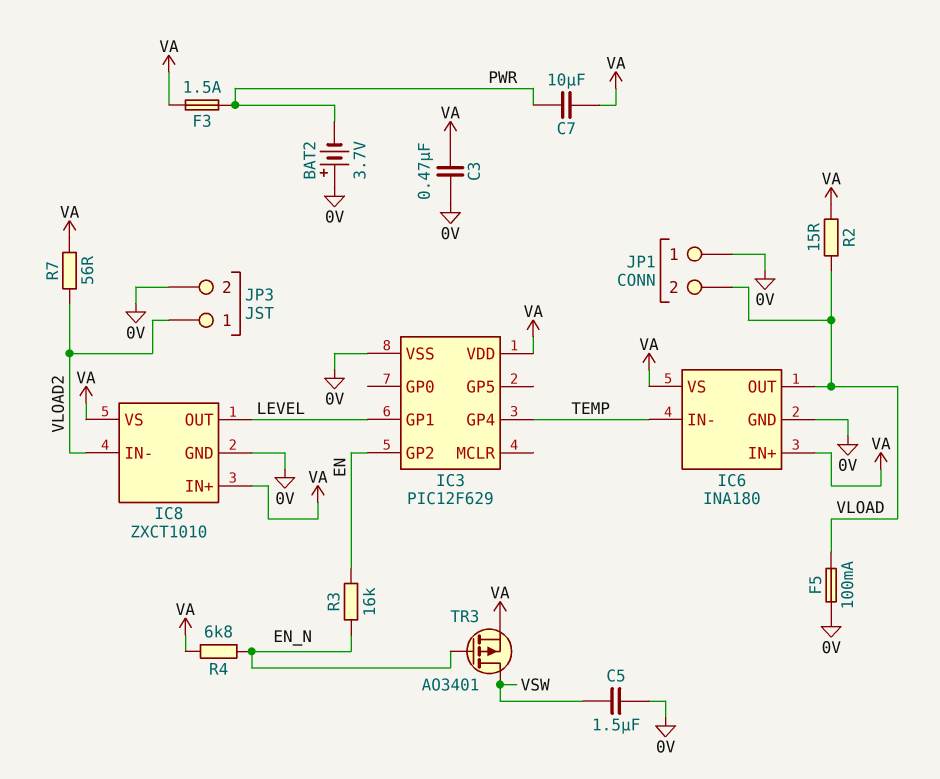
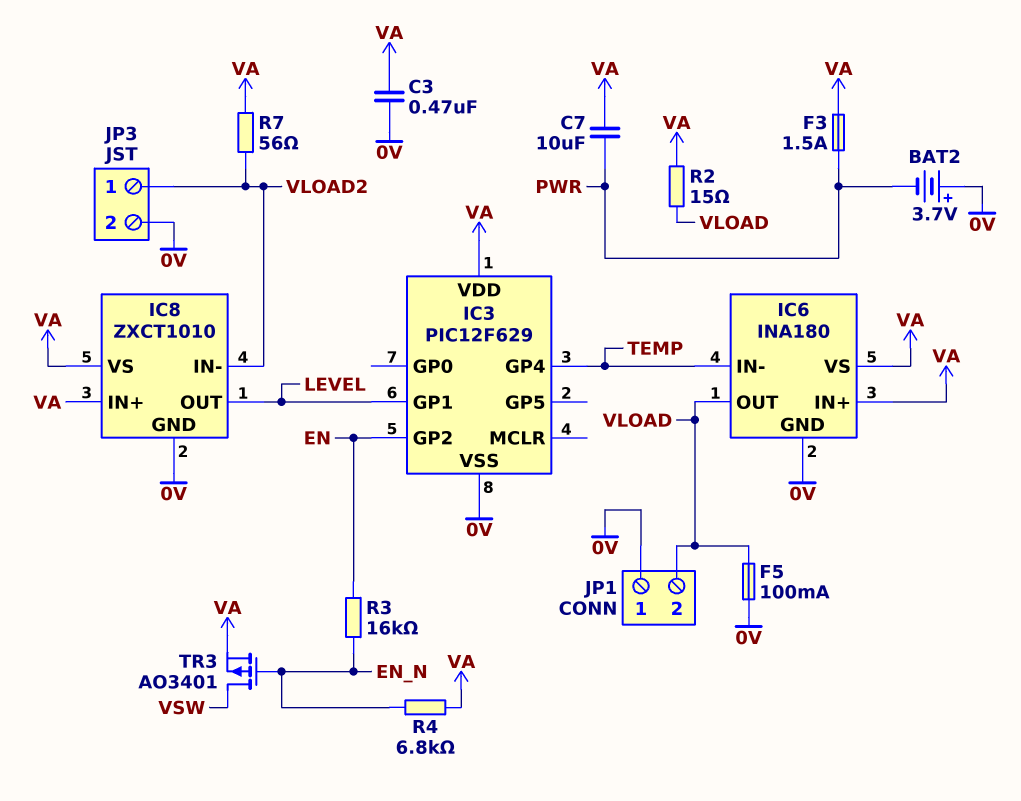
C5: 1.5uF (0V, VSW) -> none

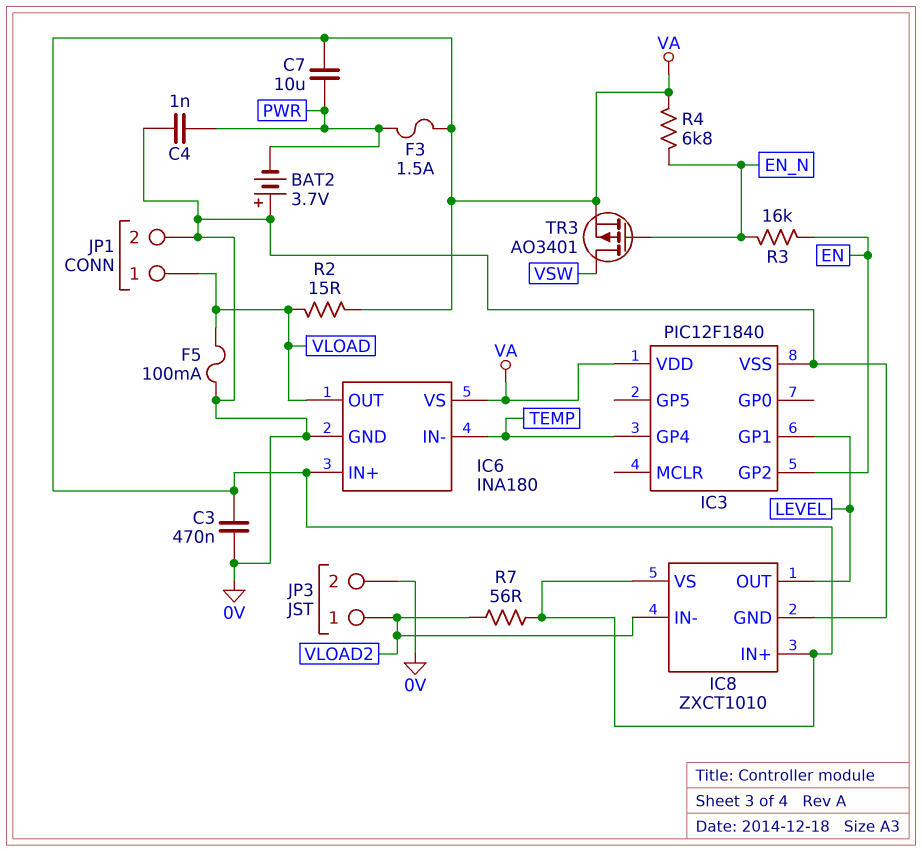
C4: none -> 1nF (0V, PWR)
IC3: PIC12F629 -> PIC12F1840
JP1 pin 1: 0V -> VLOAD
JP1 pin 2: VLOAD -> 0V

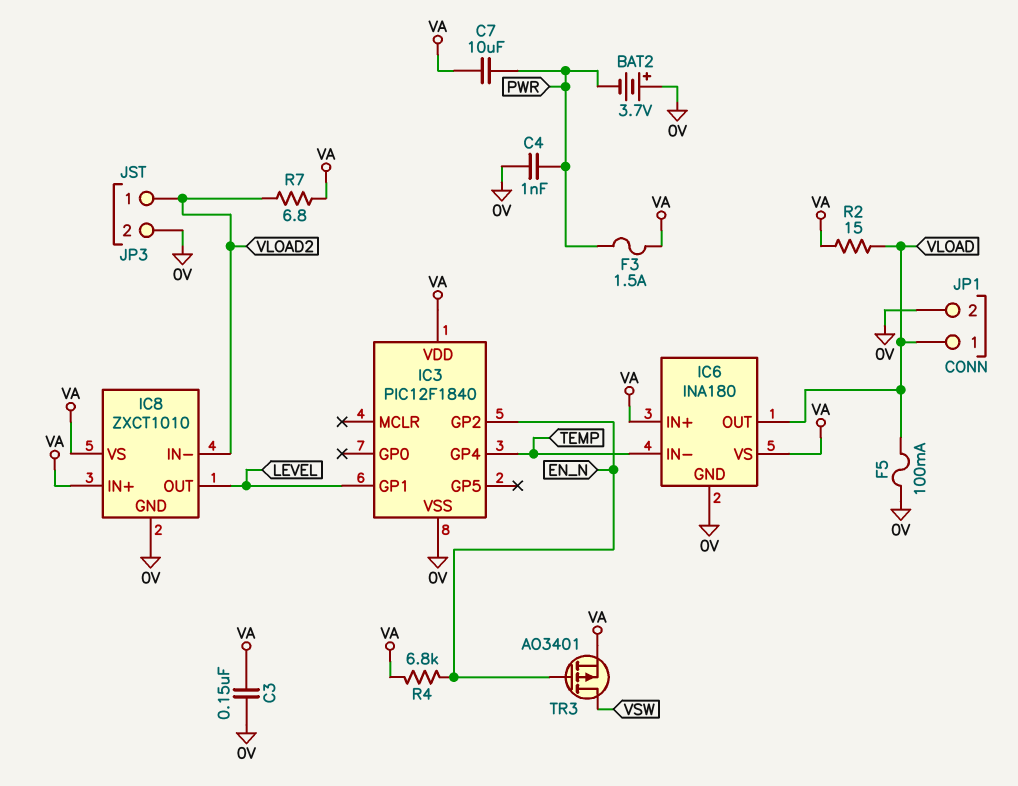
C3: 470nF (0V, VA) -> 150nF (0V, VA)
IC3 pin GP2: EN -> EN_N
R3: 16k (EN, EN_N) -> none
R7: 56 (VA, VLOAD2) -> 6.8 (VA, VLOAD2)

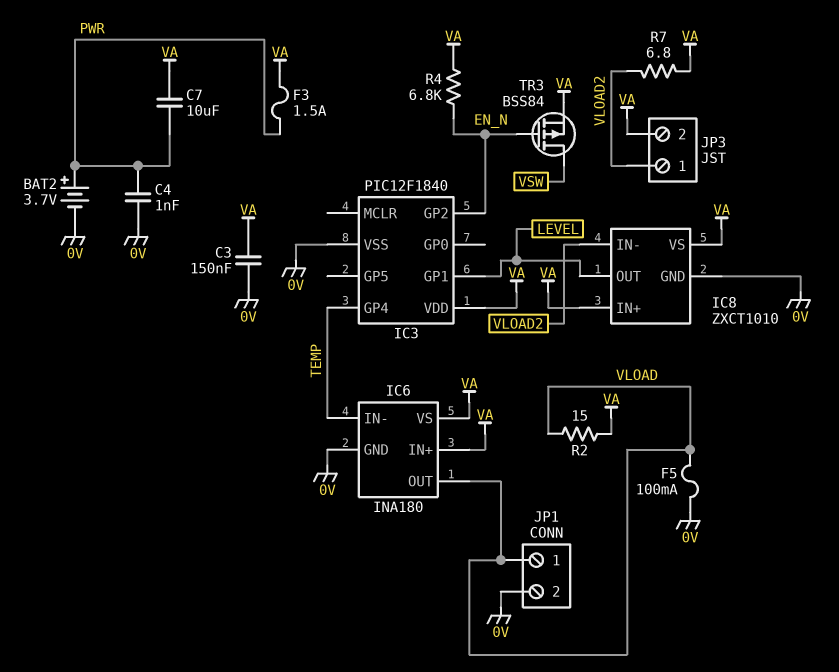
BAT2: 3.7V (plus 0V, minus PWR) -> 3.7V (plus PWR, minus 0V)
JP3 pin 2: 0V -> VA
TR3: PMOS AO3401 (G EN_N, D VSW, S VA) -> PMOS BSS84 (G EN_N, D VSW, S VA)

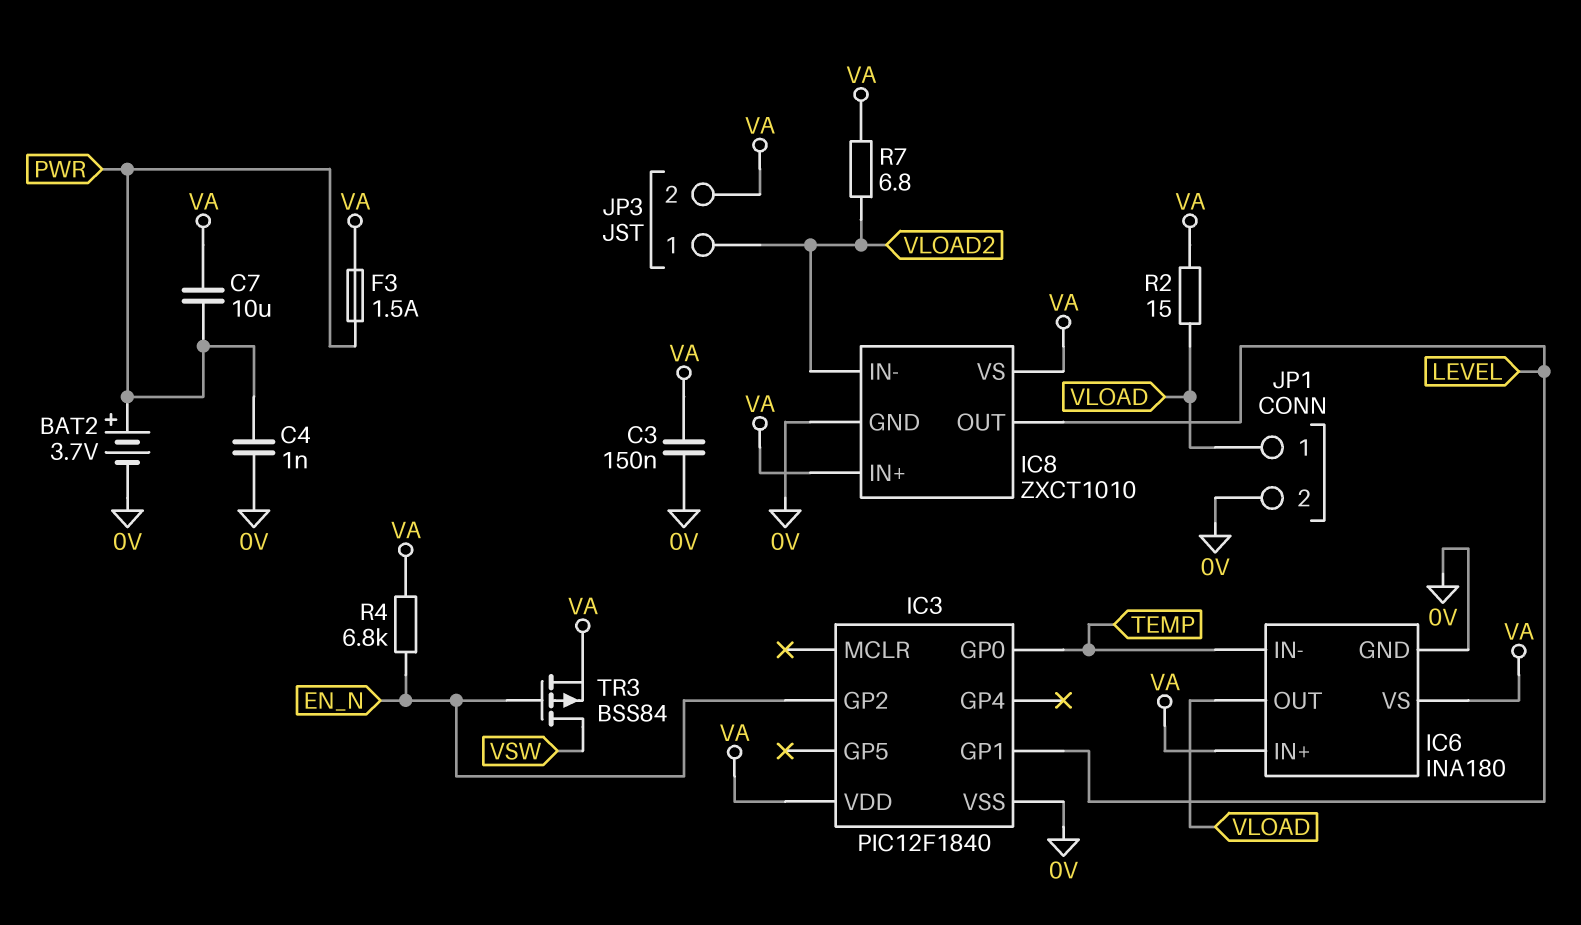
F5: 100mA (0V, VLOAD) -> none
IC3 pin GP0: none -> TEMP
IC3 pin GP4: TEMP -> none

